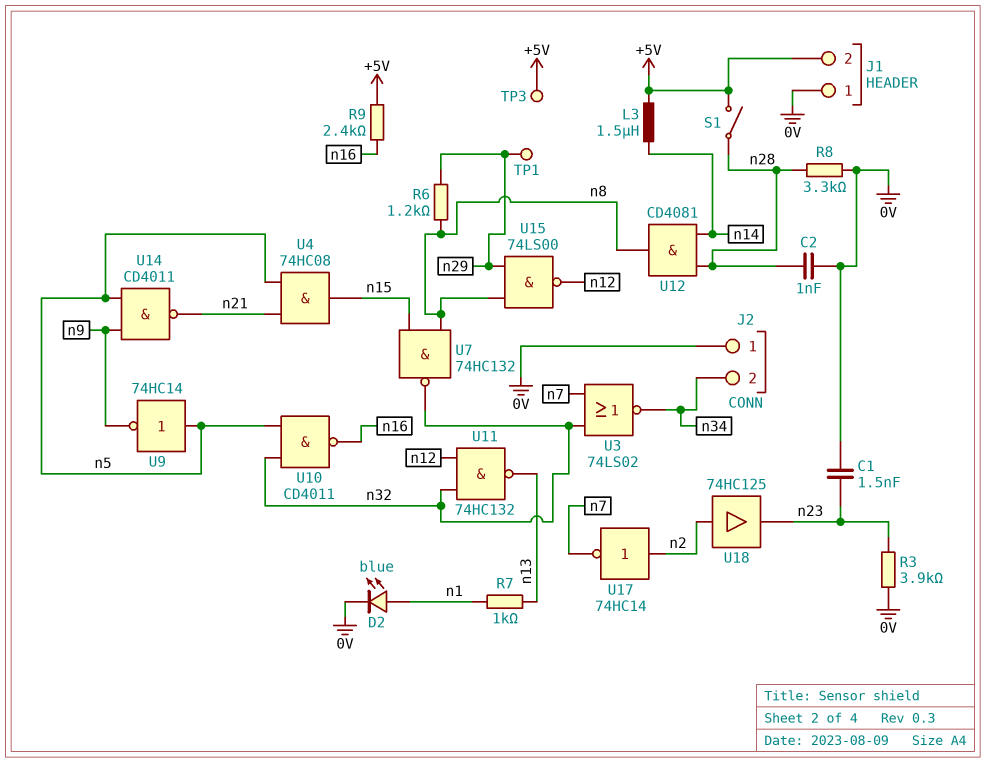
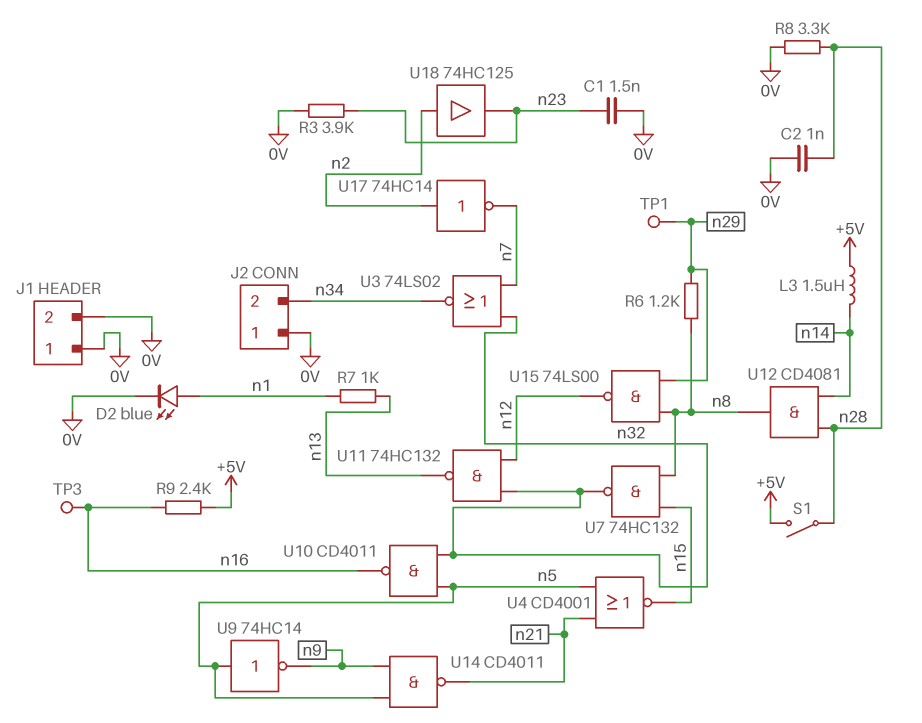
J1 pin 2: +5V -> 0V
TP3: test point (+5V) -> test point (n16)
U4: AND 74HC08 (in n5, in n21, out n15) -> NOR CD4001 (in n5, in n21, out n15)

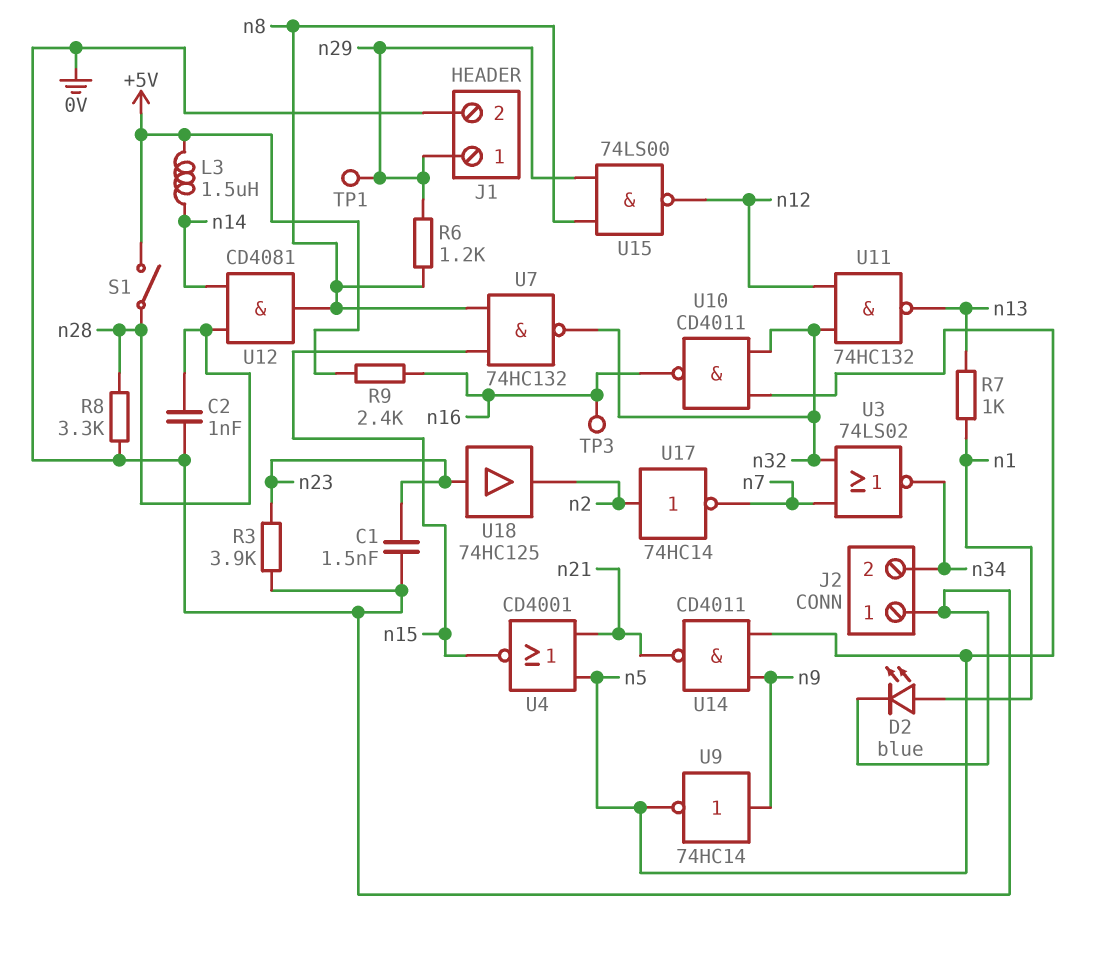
J1 pin 1: 0V -> n29
U9: NOT 74HC14 (in n5, out n9) -> NOT 74HC14 (in n9, out n5)
U18: buffer 74HC125 (in n2, out n23) -> buffer 74HC125 (in n23, out n2)

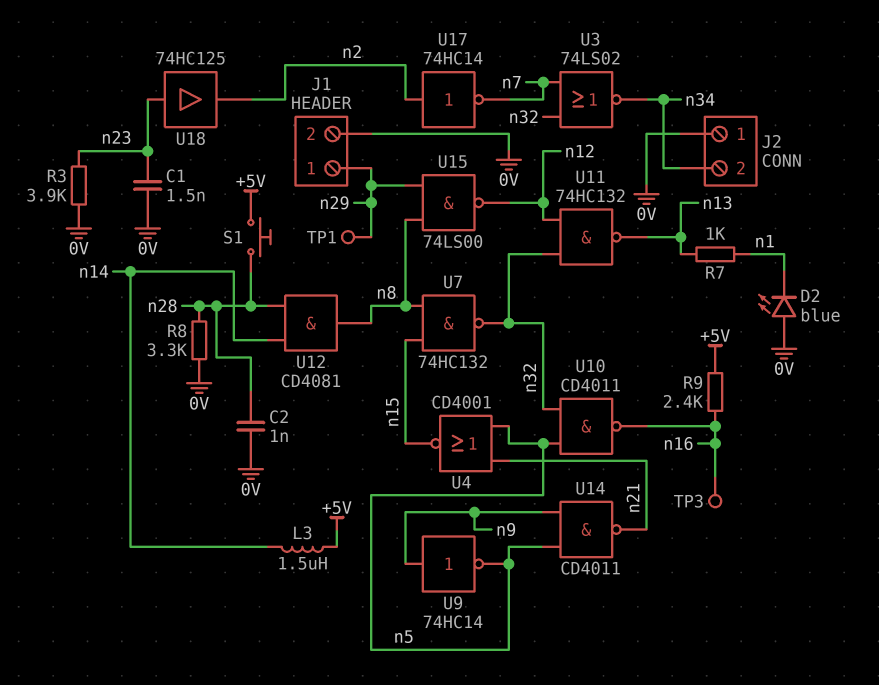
D2: LED blue (A n1, K 0V) -> LED blue (A 0V, K n1)
R6: 1.2k (n8, n29) -> none
S1: switch (+5V, n28) -> button (+5V, n28)

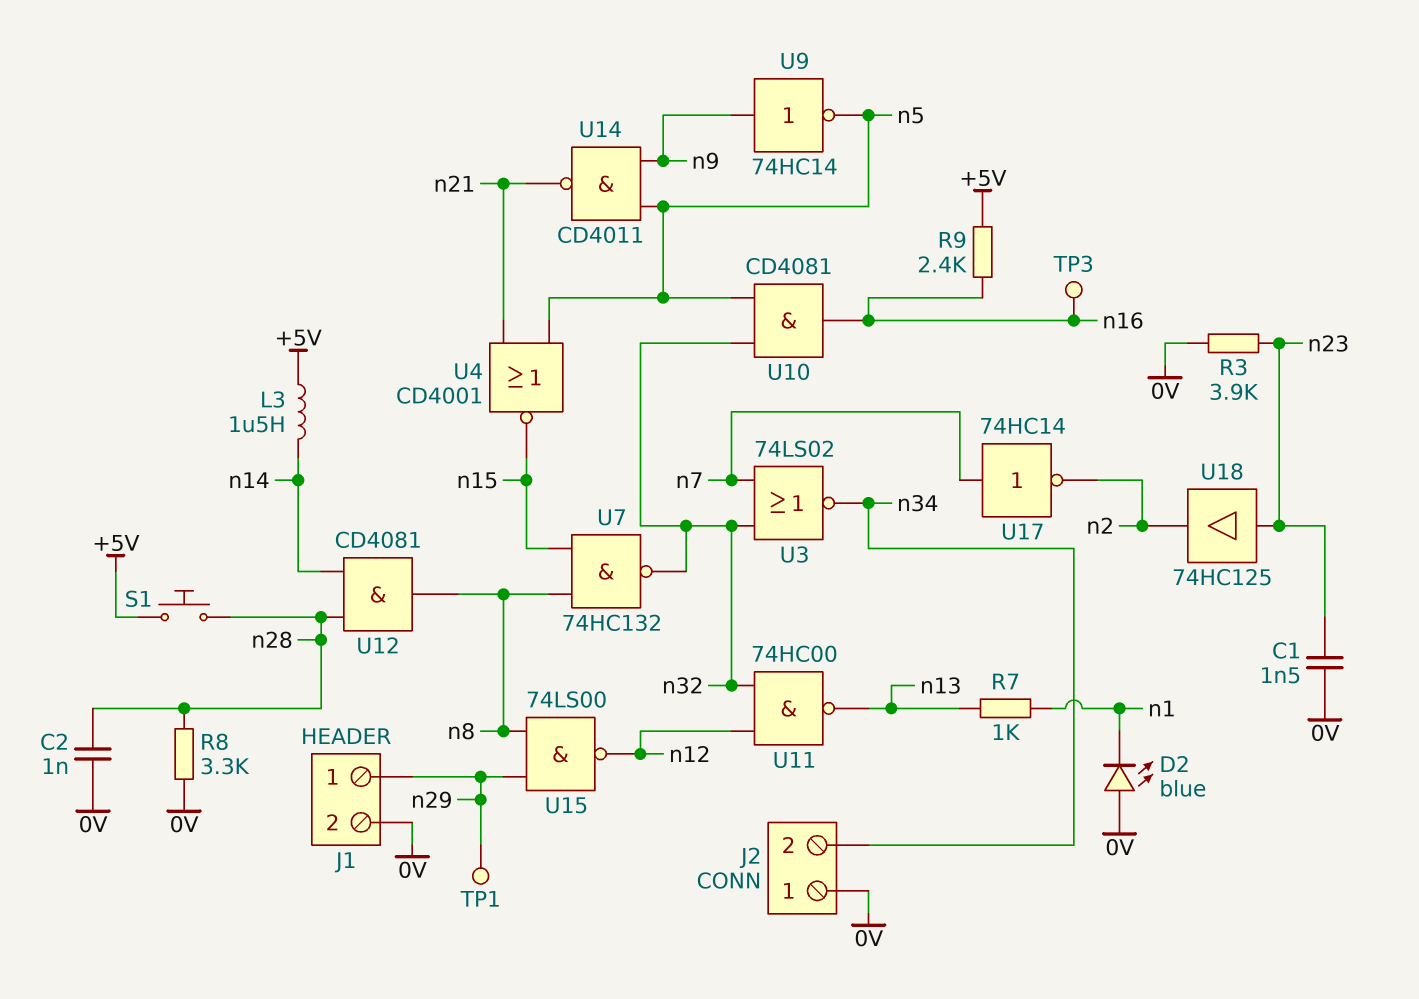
U10: NAND CD4011 (in n5, in n32, out n16) -> AND CD4081 (in n5, in n32, out n16)
U11: NAND 74HC132 (in n12, in n32, out n13) -> NAND 74HC00 (in n12, in n32, out n13)
U17: NOT 74HC14 (in n2, out n7) -> NOT 74HC14 (in n7, out n2)

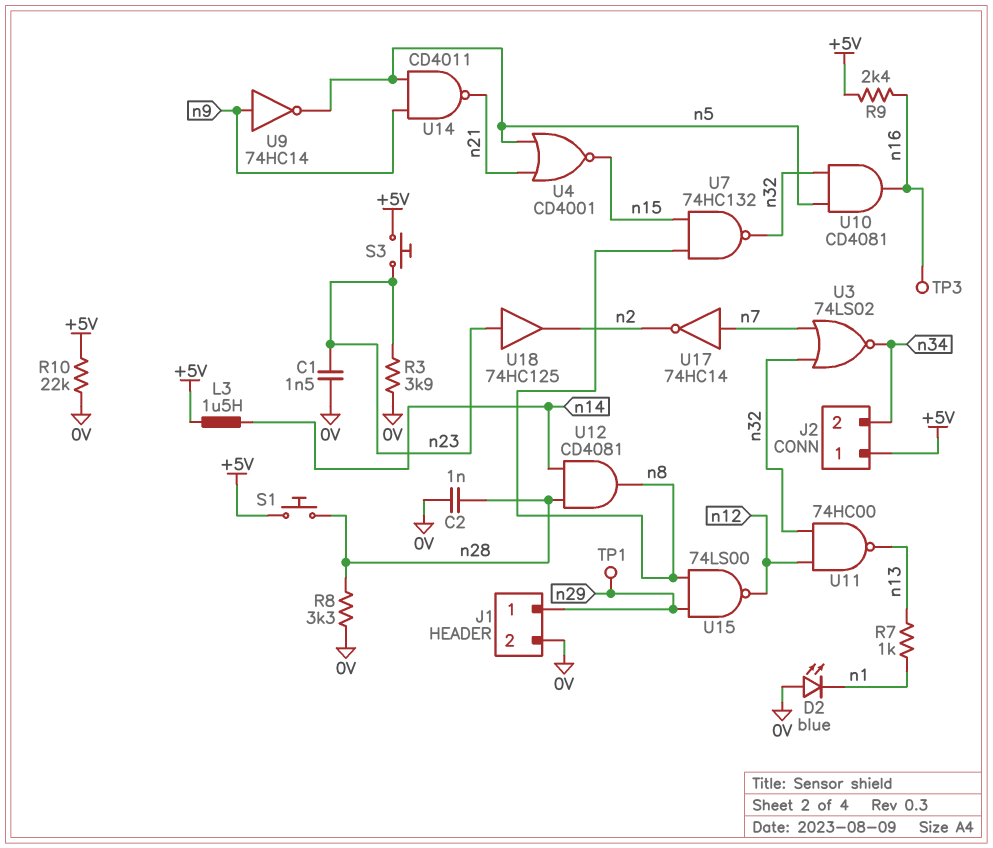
J2 pin 1: 0V -> +5V
R10: none -> 22k (+5V, 0V)
S3: none -> button (+5V, n23)

